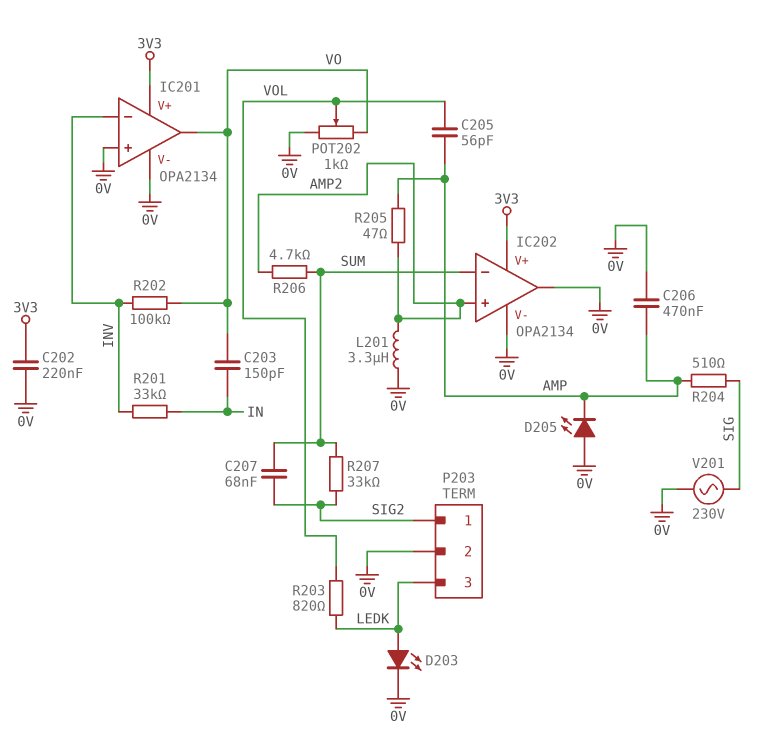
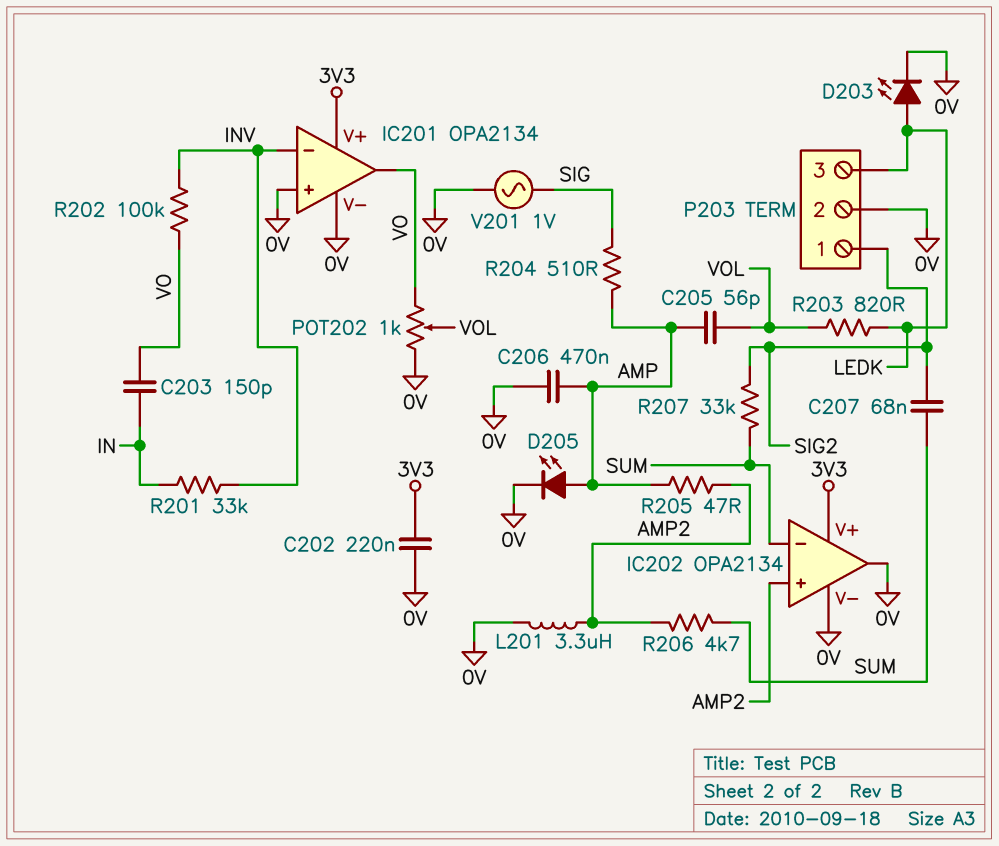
D205: LED (A 0V, K AMP) -> LED (A AMP, K 0V)
V201: AC 230V (0V, SIG) -> AC 1V (0V, SIG)

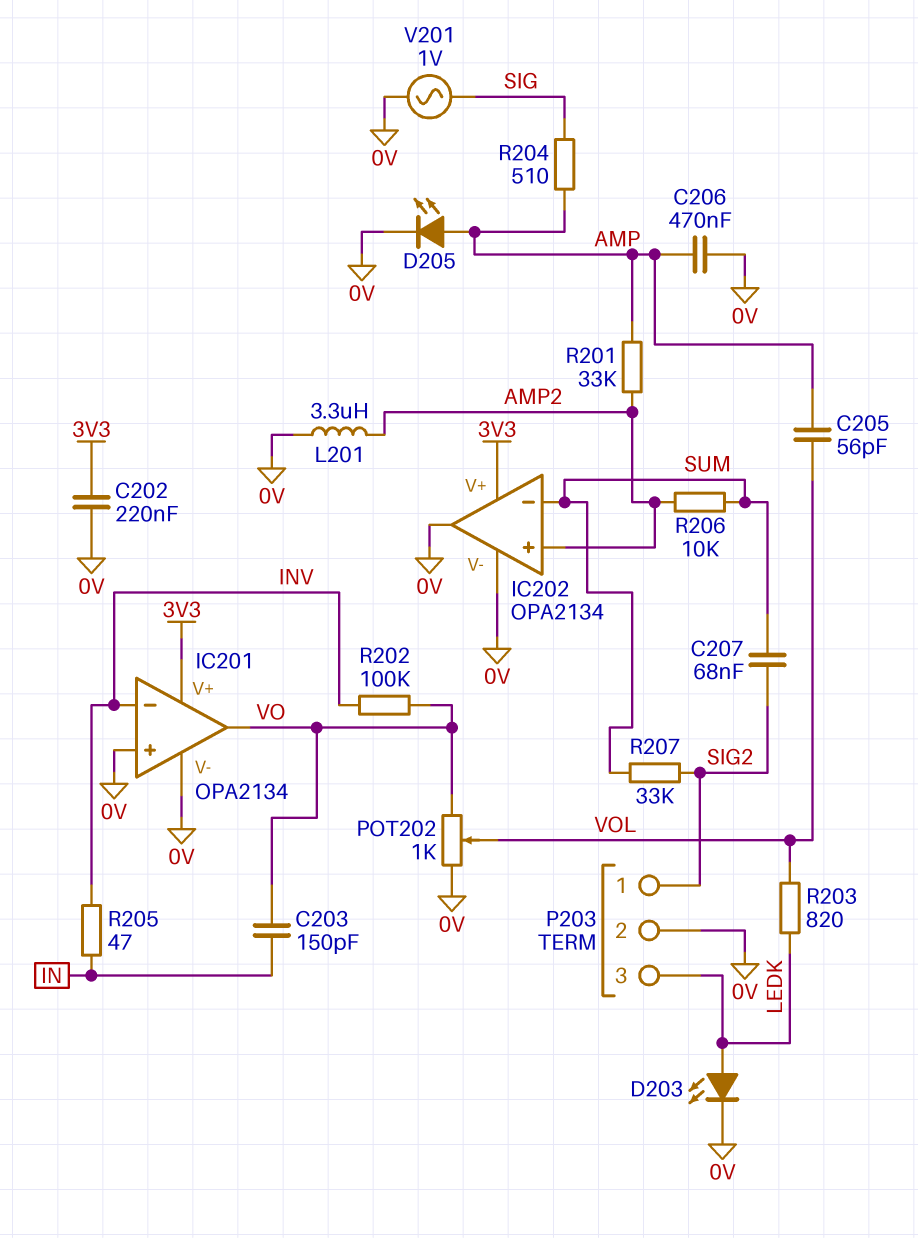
R201: 33k (IN, INV) -> 33k (AMP, AMP2)
R205: 47 (AMP, AMP2) -> 47 (IN, INV)
R206: 4.7k (AMP2, SUM) -> 10k (AMP2, SUM)

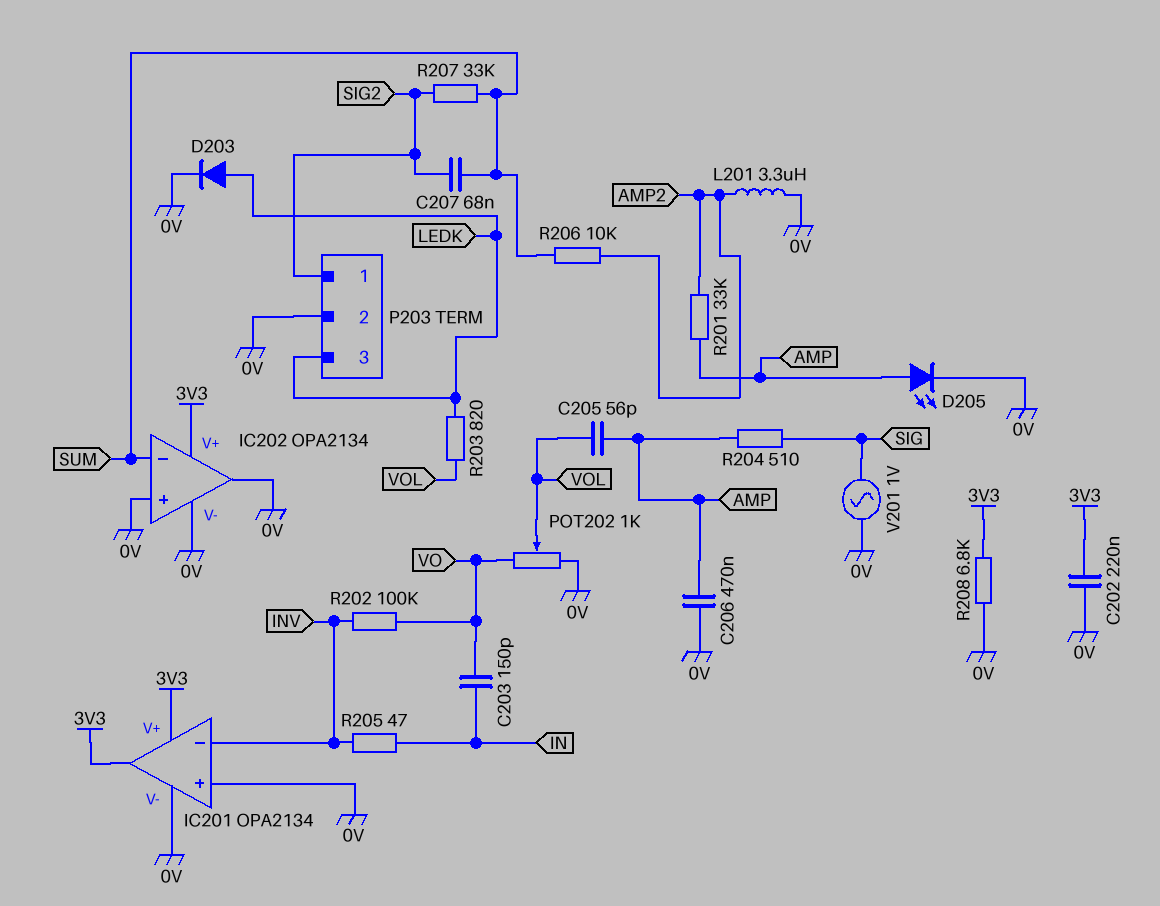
D203: LED (A LEDK, K 0V) -> diode (A LEDK, K 0V)
IC201 pin out: VO -> 3V3
IC202 pin in+: AMP2 -> 0V
R208: none -> 6.8k (0V, 3V3)

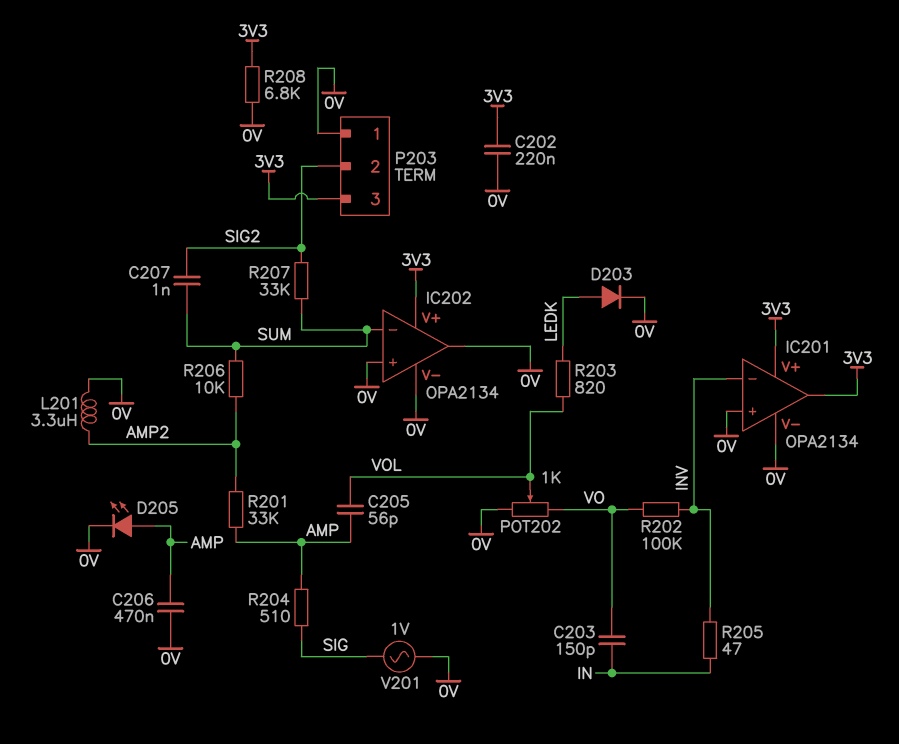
C207: 68nF (SIG2, SUM) -> 1nF (SIG2, SUM)
P203 pin 1: SIG2 -> 0V
P203 pin 2: 0V -> SIG2
P203 pin 3: LEDK -> 3V3

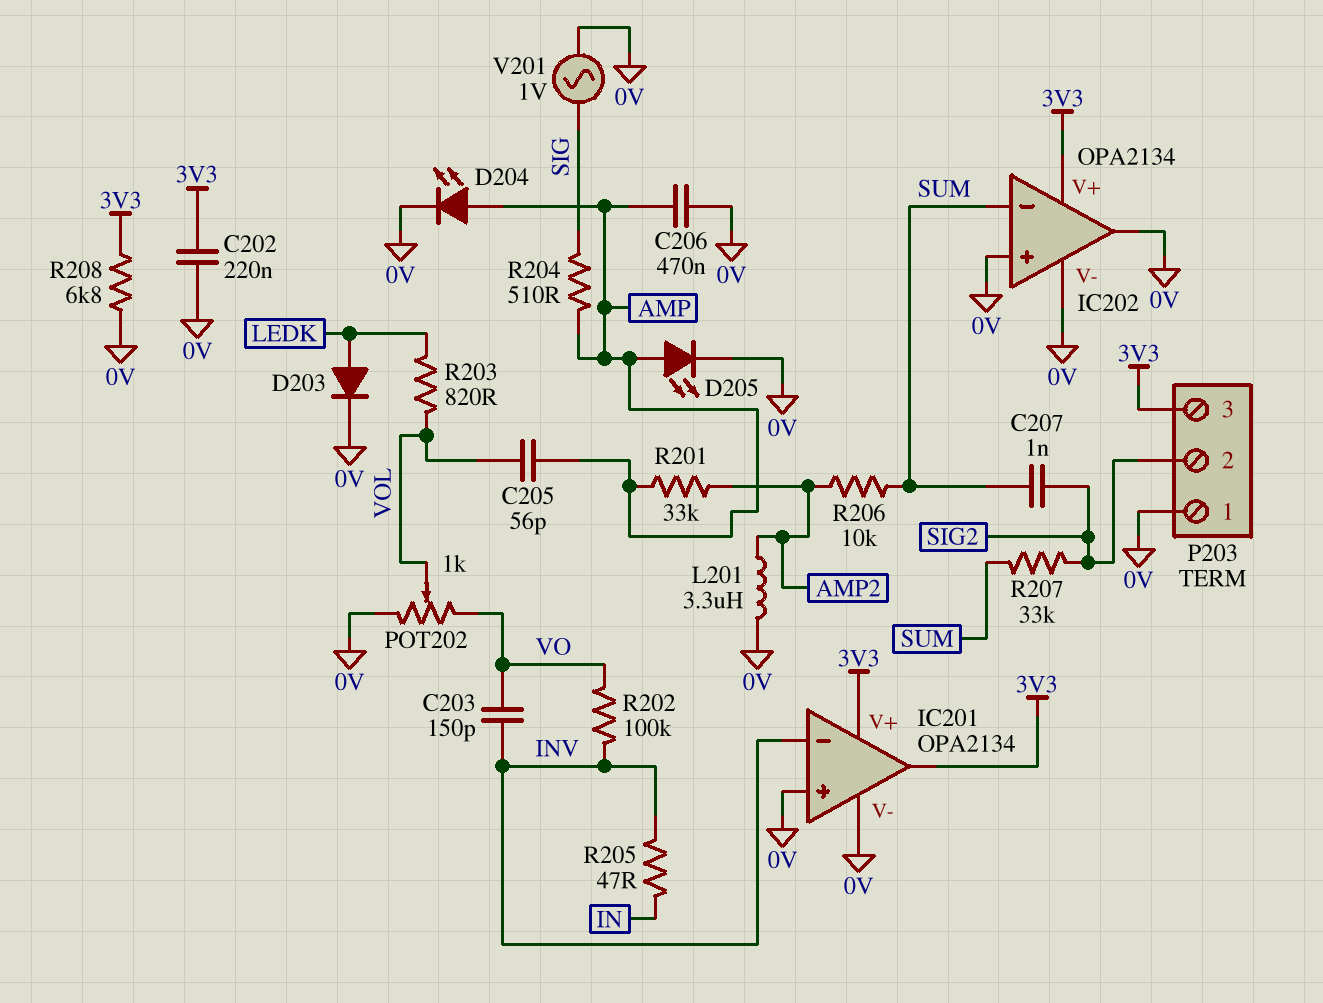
C203: 150pF (IN, VO) -> 150pF (INV, VO)
D204: none -> LED (A AMP, K 0V)

